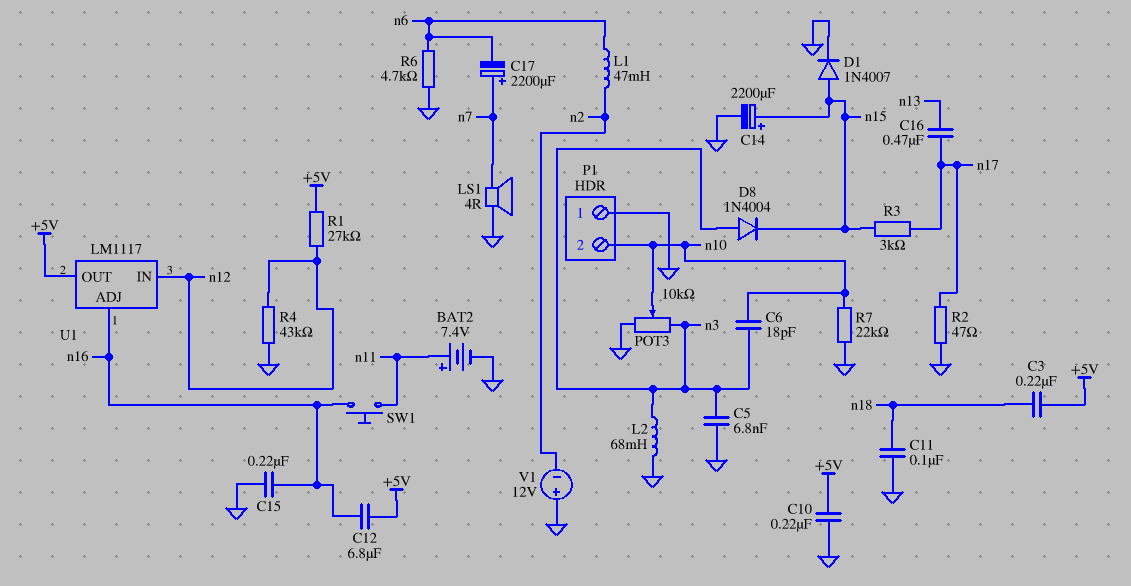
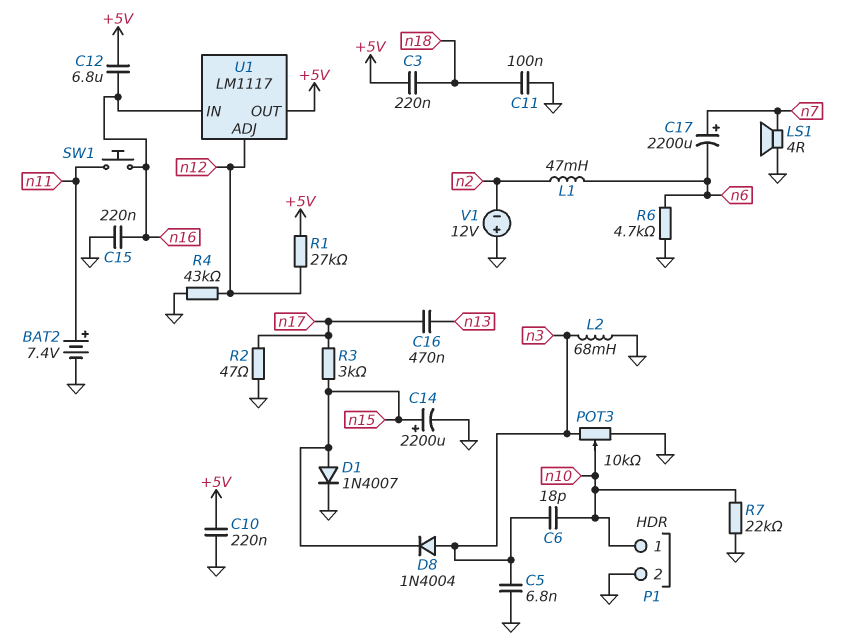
P1 pin 1: GND -> n10
P1 pin 2: n10 -> GND
U1 pin ADJ: n16 -> n12
U1 pin IN: n12 -> n16

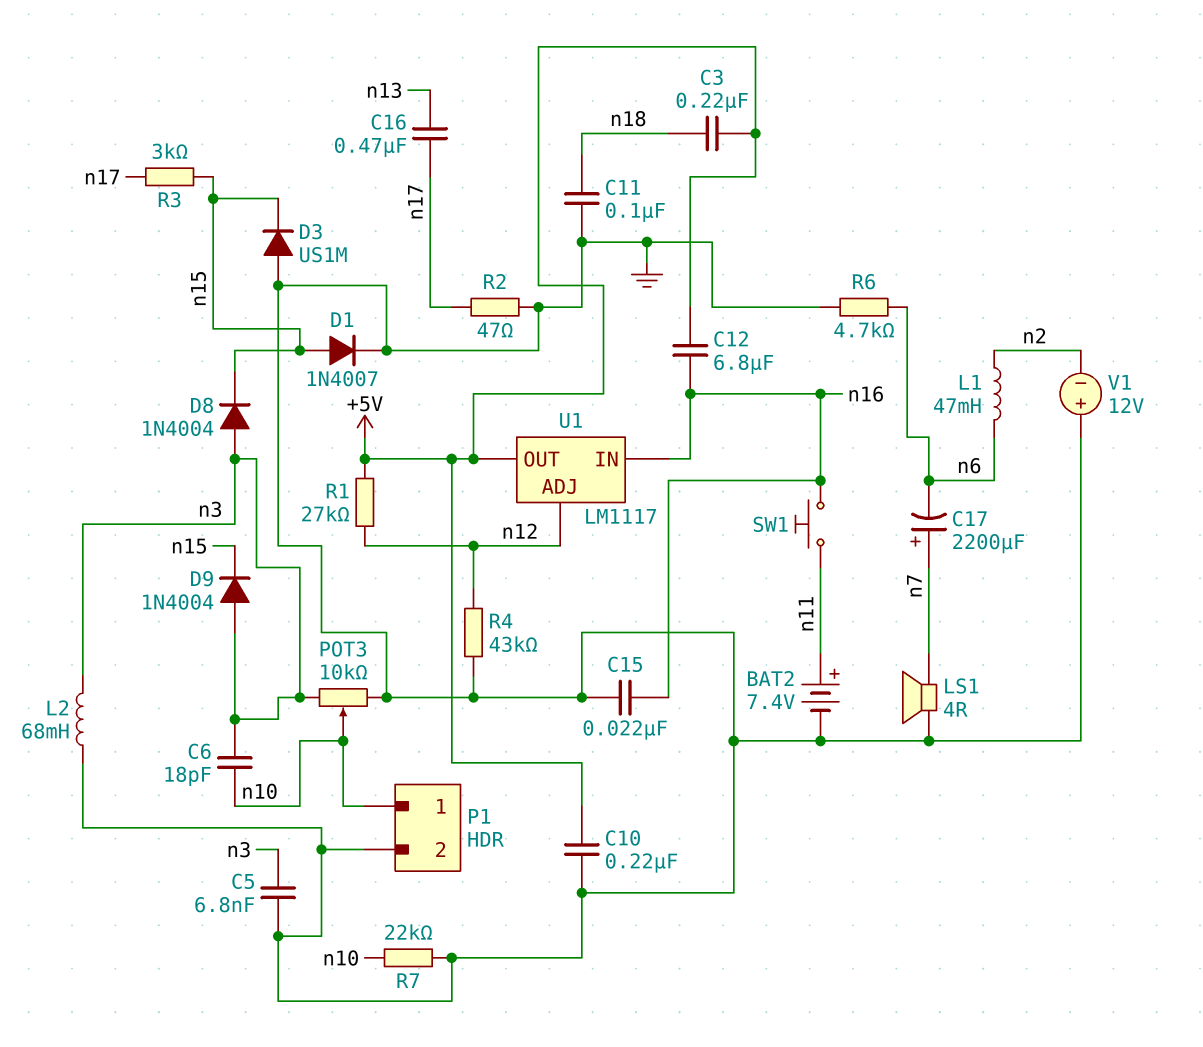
C14: 2200uF (plus n15, minus GND) -> none
C15: 220nF (GND, n16) -> 22nF (GND, n16)
D3: none -> diode US1M (A GND, K n15)
D9: none -> diode 1N4004 (A n3, K n15)

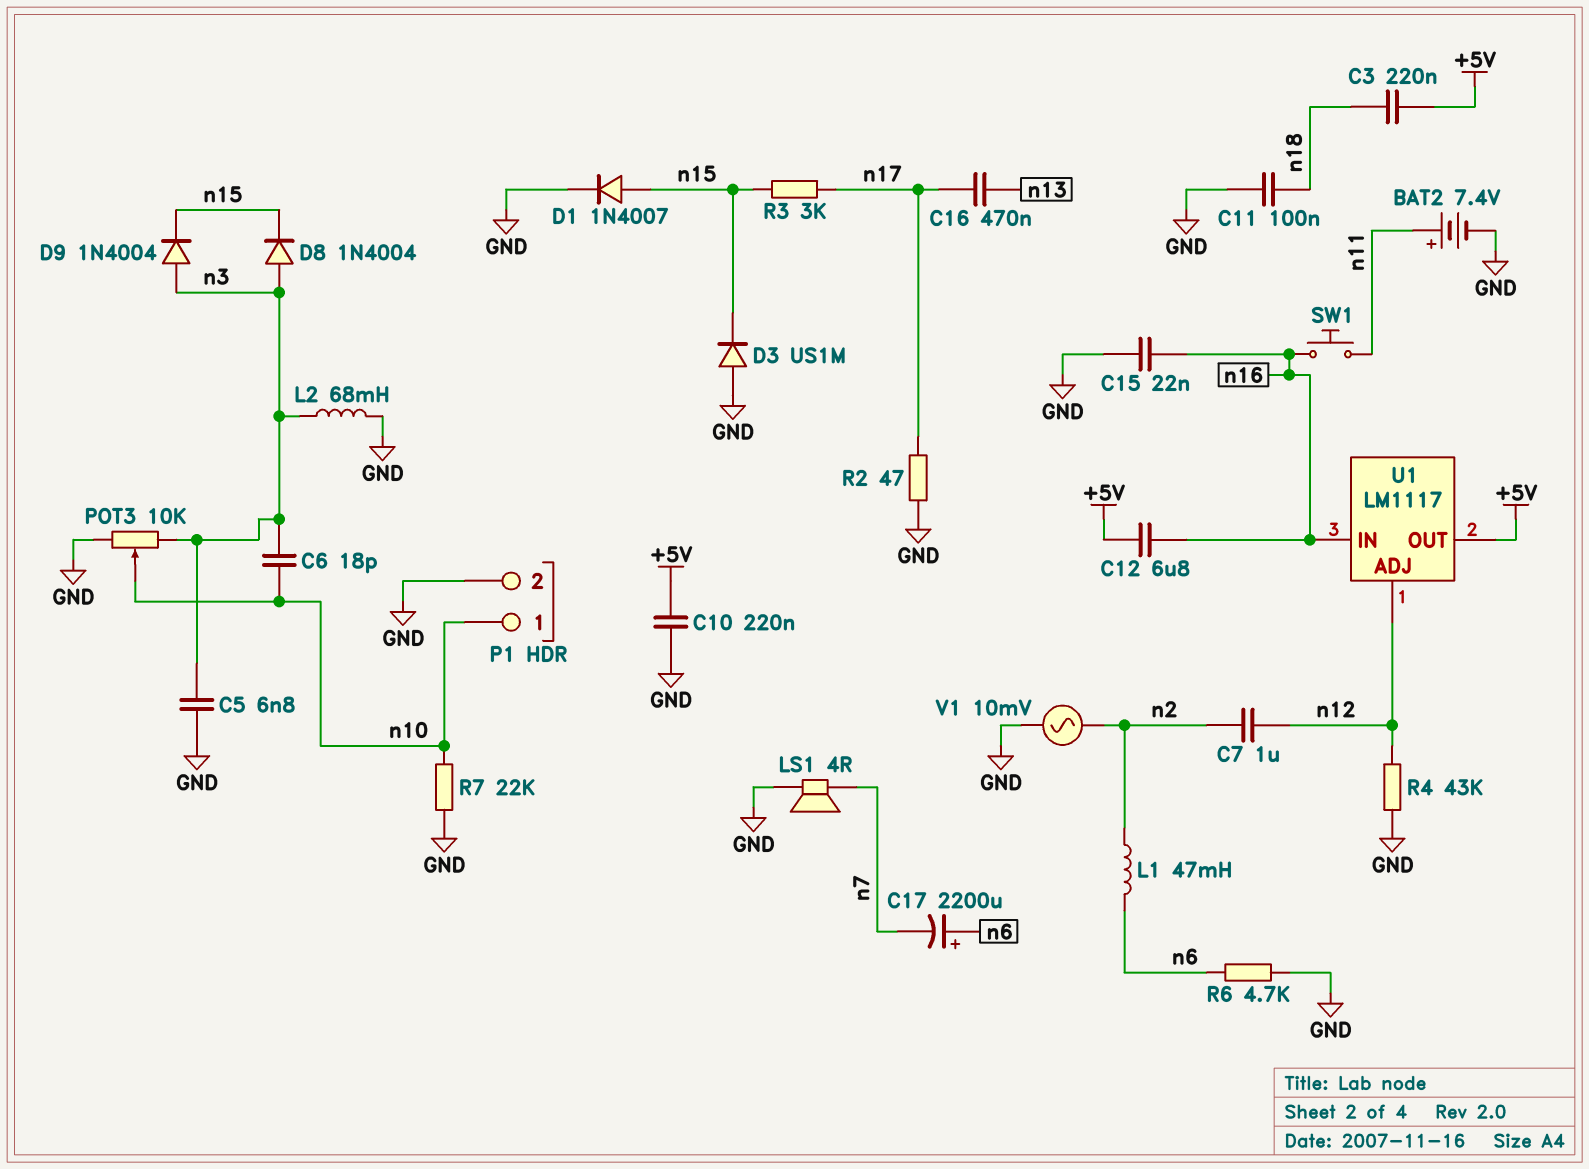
C7: none -> 1uF (n2, n12)
C17: 2200uF (plus n7, minus n6) -> 2200uF (plus n6, minus n7)
R1: 27k (+5V, n12) -> none
V1: 12V (plus GND, minus n2) -> AC 10mV (GND, n2)

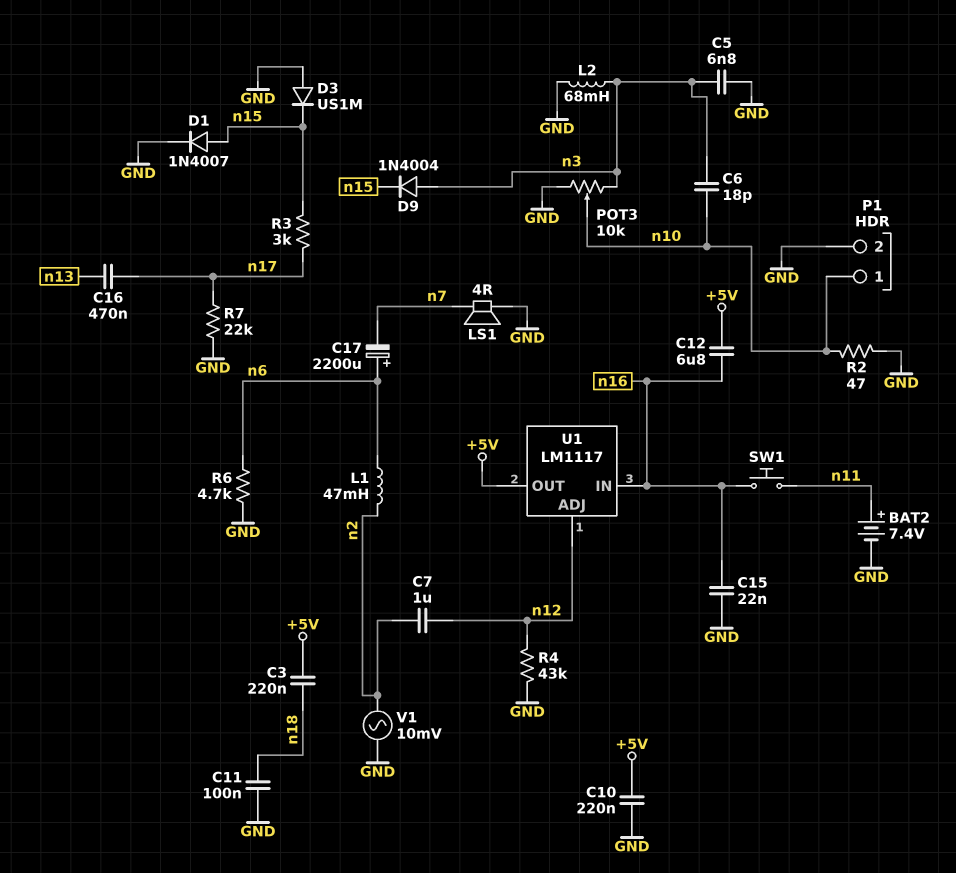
D8: diode 1N4004 (A n3, K n15) -> none
R2: 47 (GND, n17) -> 47 (GND, n10)
R7: 22k (GND, n10) -> 22k (GND, n17)

